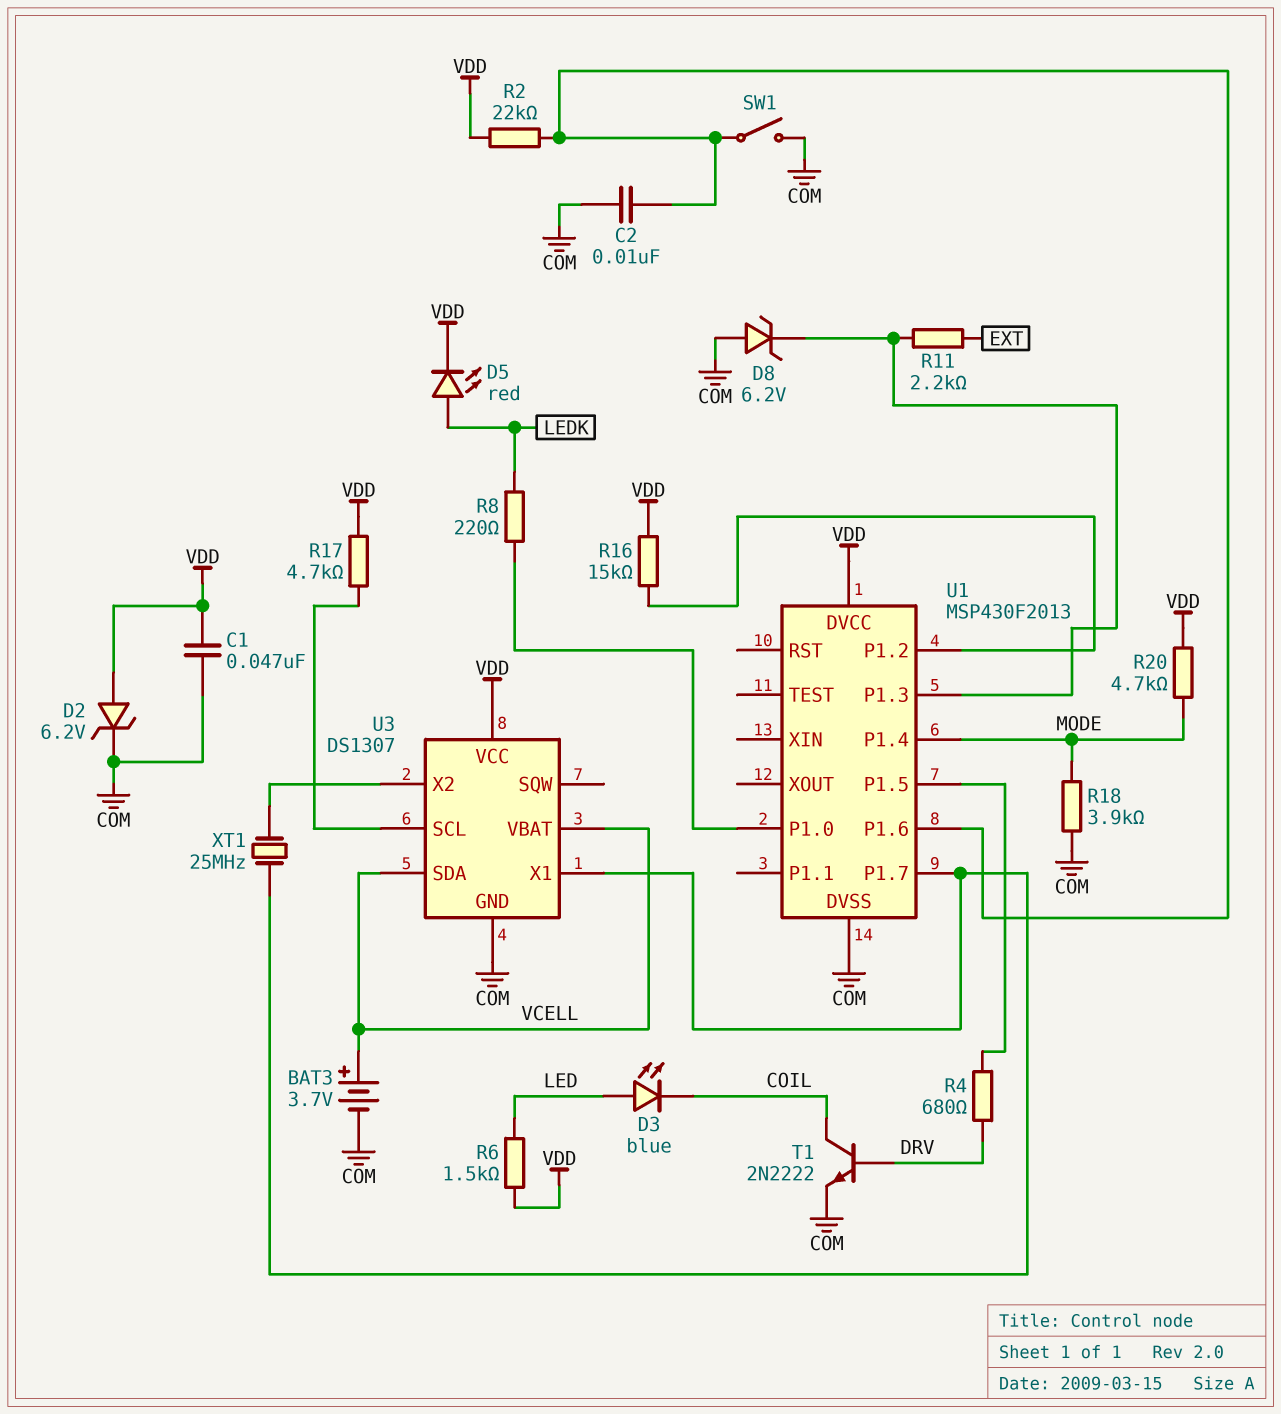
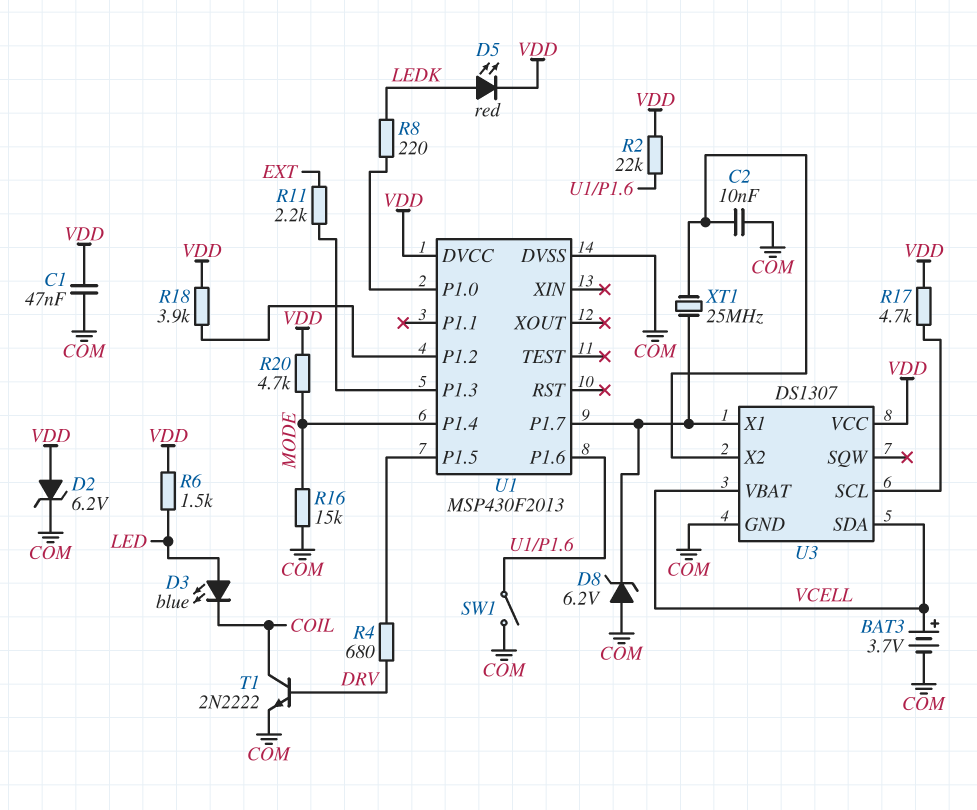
C2: 10nF (COM, U1/P1.6) -> 10nF (COM, U3/X2)
D8: zener 6.2V (A COM, K U1/P1.3) -> zener 6.2V (A COM, K U1/P1.7)
R16: 15k (U1/P1.2, VDD) -> 15k (COM, MODE)
R18: 3.9k (COM, MODE) -> 3.9k (U1/P1.2, VDD)

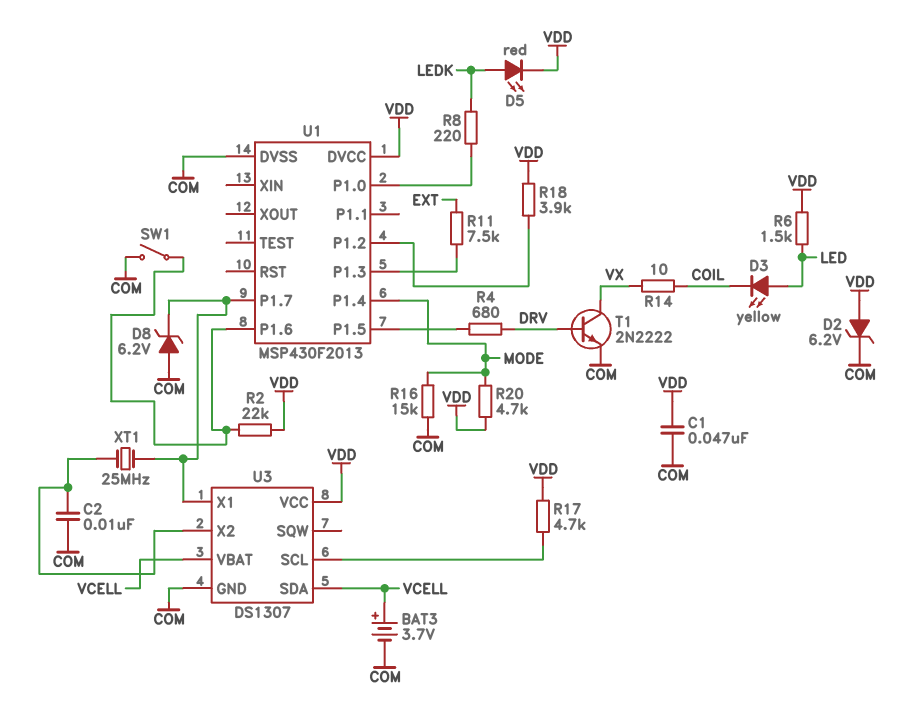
D3: LED blue (A LED, K COIL) -> LED yellow (A LED, K COIL)
R11: 2.2k (EXT, U1/P1.3) -> 7.5k (EXT, U1/P1.3)
R14: none -> 10 (COIL, VX)
T1: NPN 2N2222 (B DRV, C COIL, E COM) -> NPN 2N2222 (B DRV, C VX, E COM)

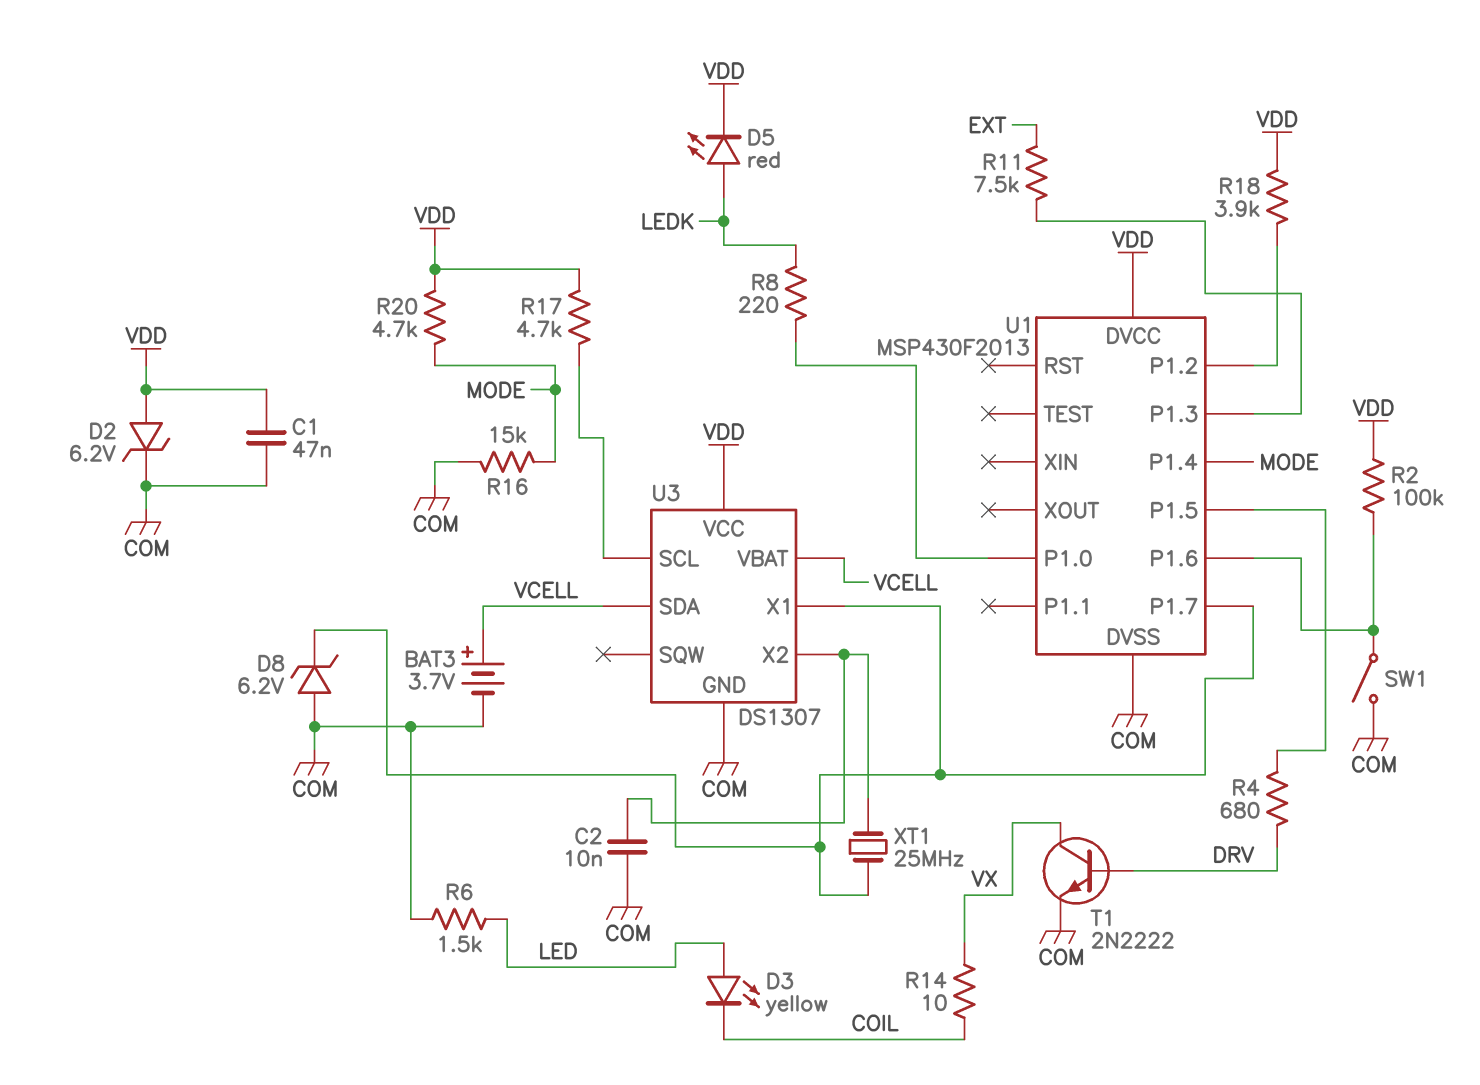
R2: 22k (U1/P1.6, VDD) -> 100k (U1/P1.6, VDD)
R6: 1.5k (LED, VDD) -> 1.5k (COM, LED)

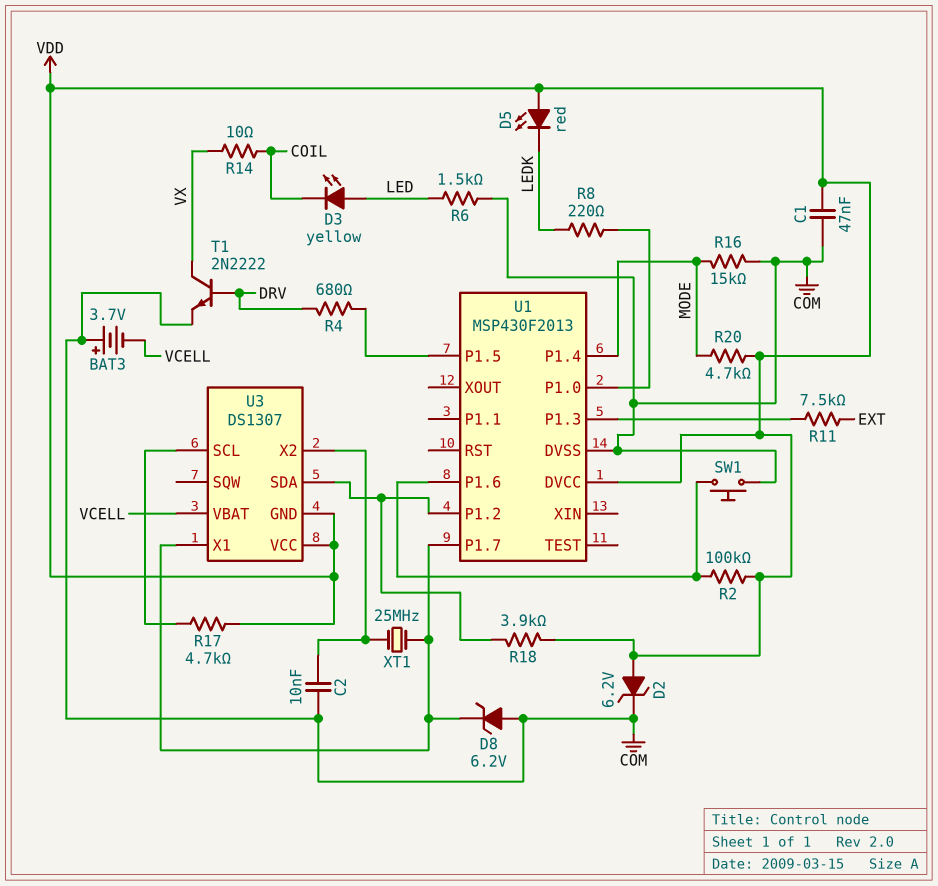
BAT3: 3.7V (plus VCELL, minus COM) -> 3.7V (plus COM, minus VCELL)
D5: LED red (A LEDK, K VDD) -> LED red (A VDD, K LEDK)
SW1: switch (COM, U1/P1.6) -> button (COM, U1/P1.6)
U3 pin GND: COM -> VDD
U3 pin SDA: VCELL -> U1/P1.2

